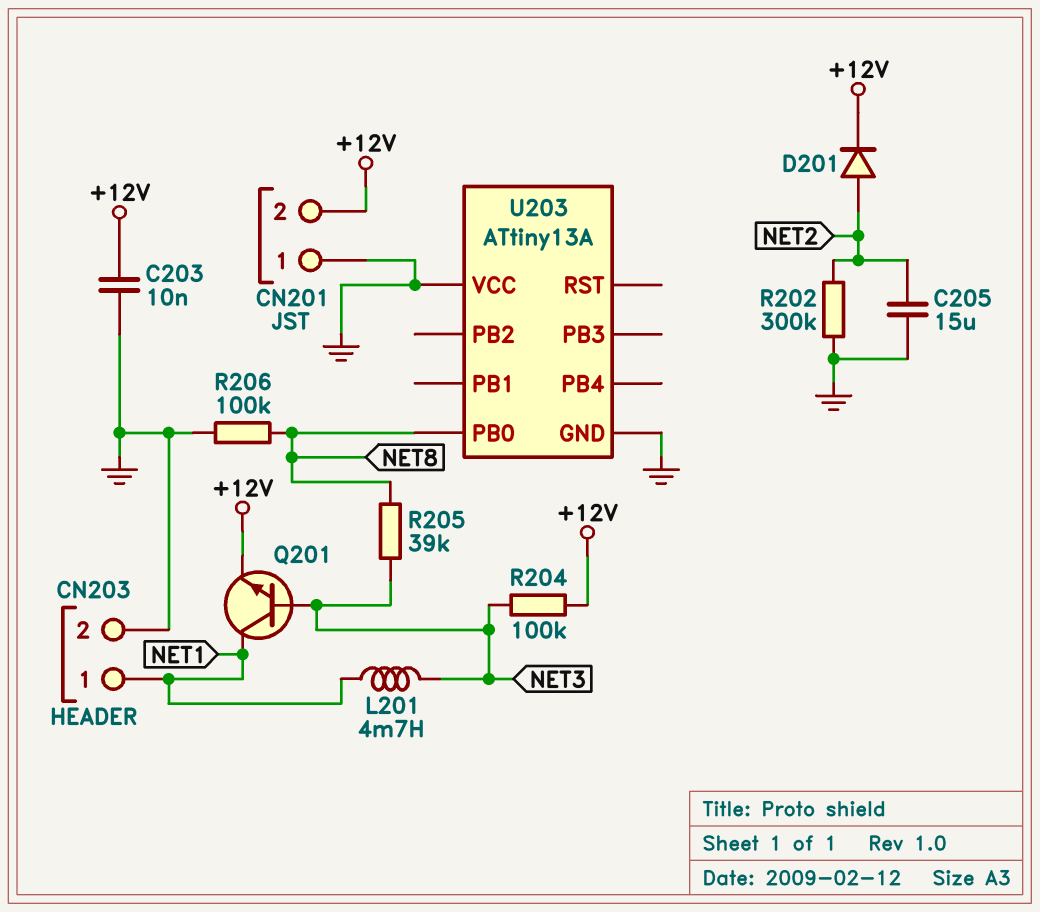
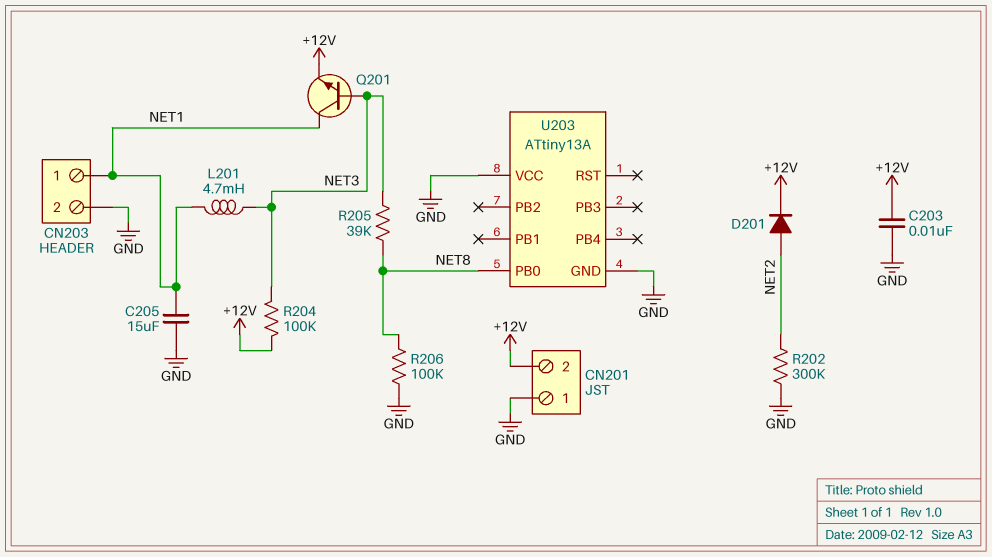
C205: 15uF (GND, NET2) -> 15uF (GND, NET1)

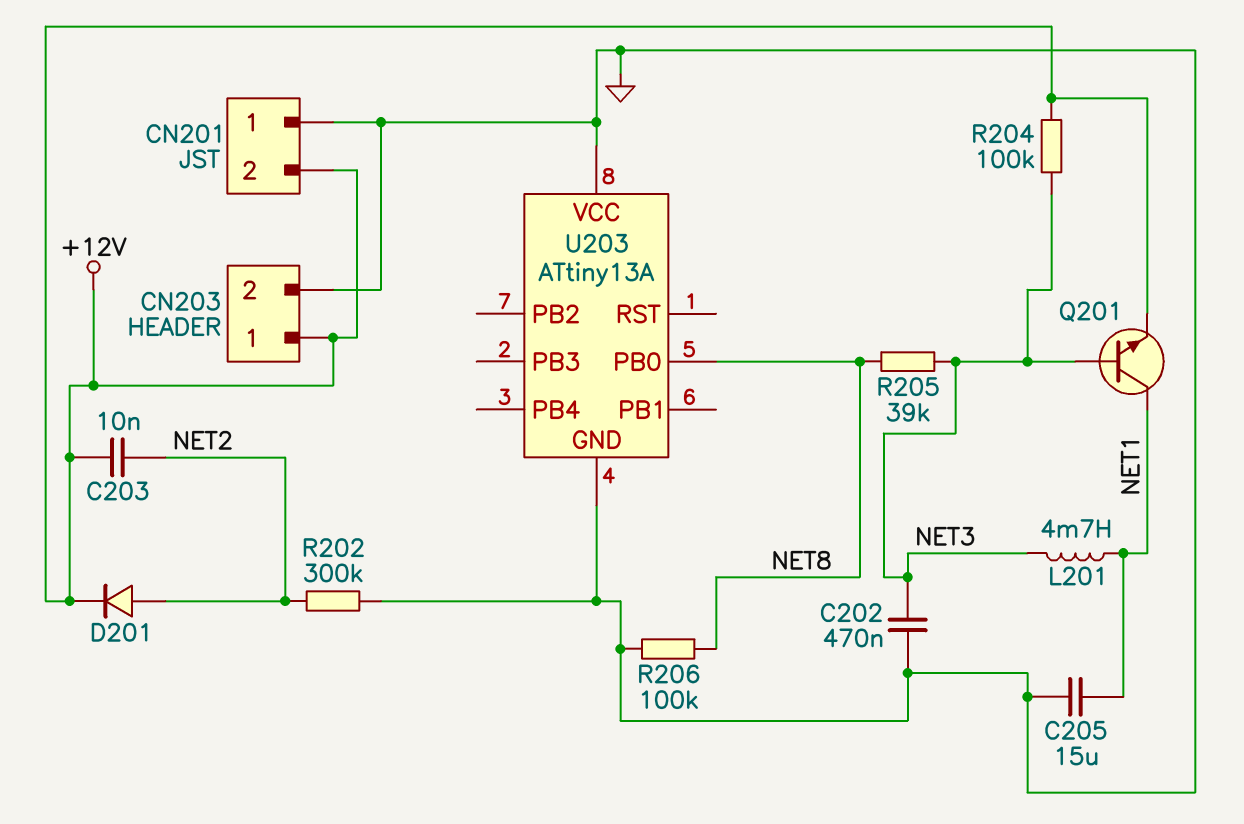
C202: none -> 470nF (GND, NET3)
C203: 10nF (+12V, GND) -> 10nF (+12V, NET2)
CN203 pin 1: NET1 -> +12V

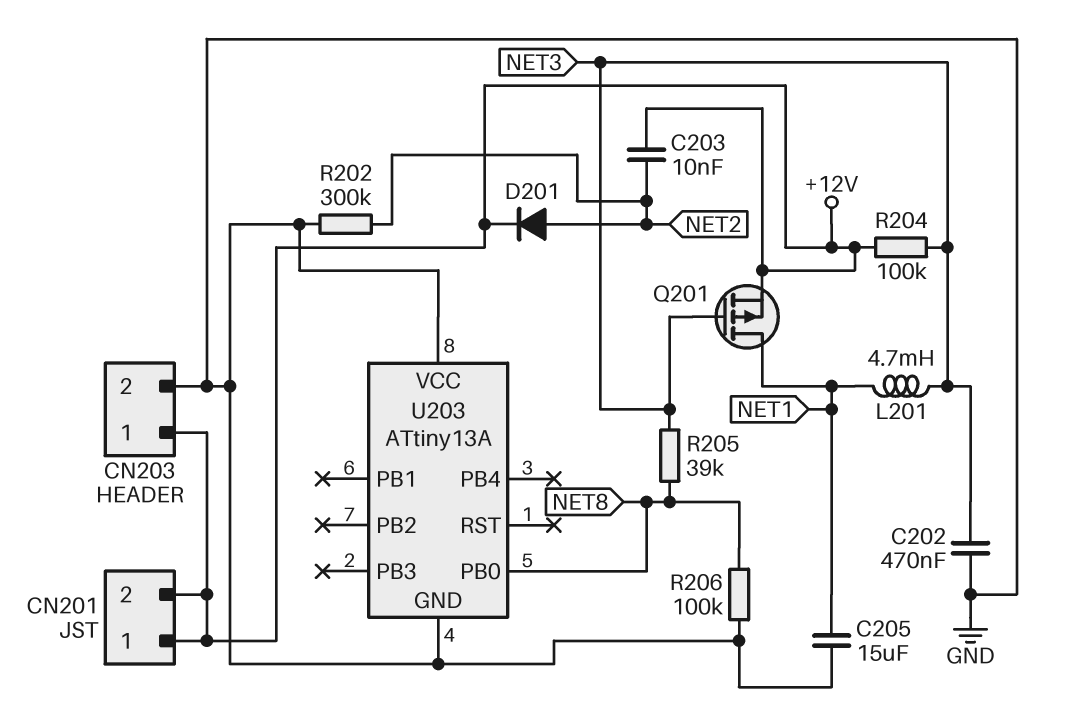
CN201 pin 1: GND -> +12V
Q201: NPN (B NET3, C NET1, E +12V) -> PMOS (G NET3, D NET1, S +12V)

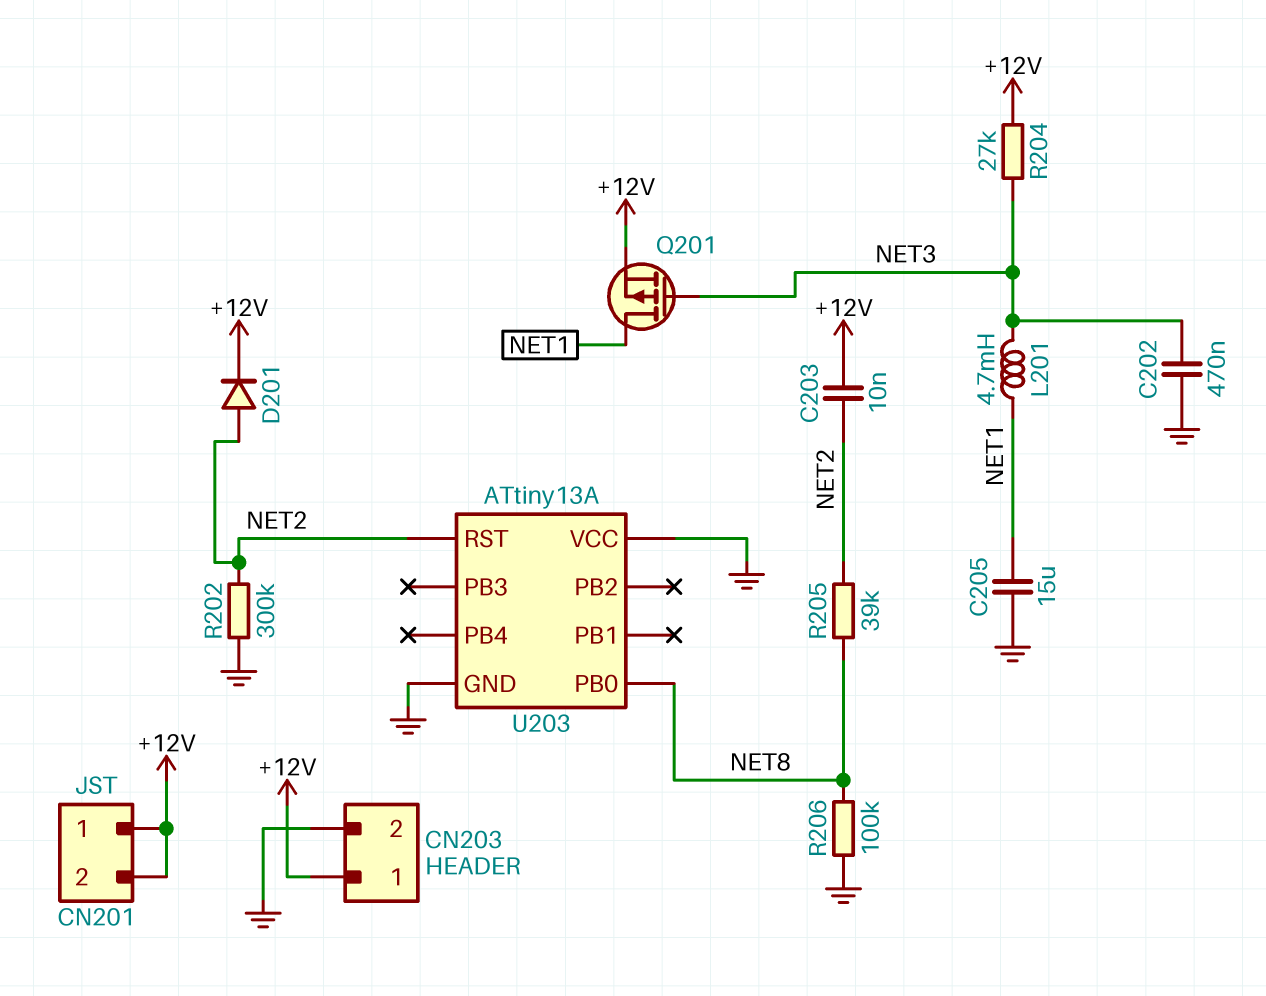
R204: 100k (+12V, NET3) -> 27k (+12V, NET3)
R205: 39k (NET3, NET8) -> 39k (NET2, NET8)
U203 pin RST: none -> NET2

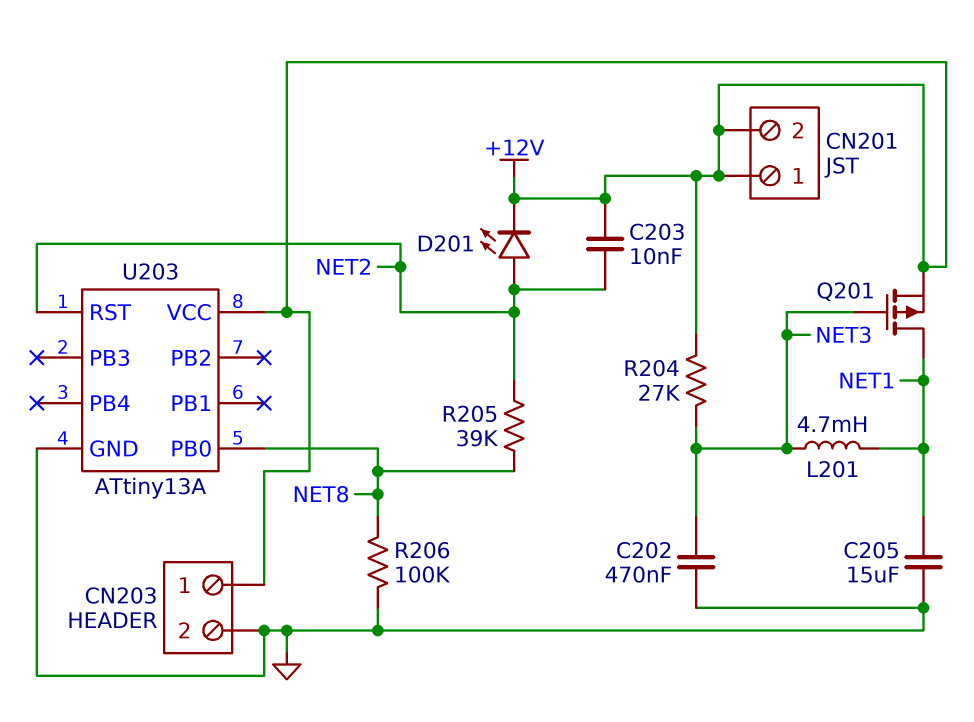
D201: diode (A NET2, K +12V) -> LED (A NET2, K +12V)
R202: 300k (GND, NET2) -> none
U203 pin VCC: GND -> +12V

